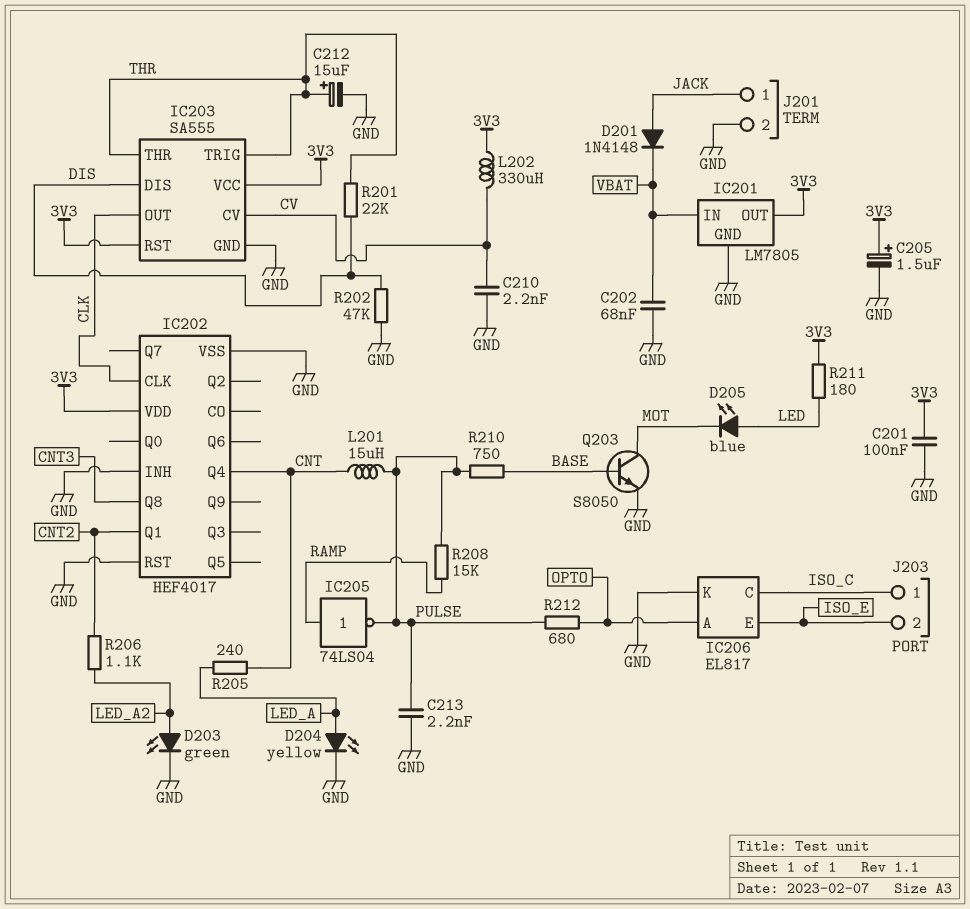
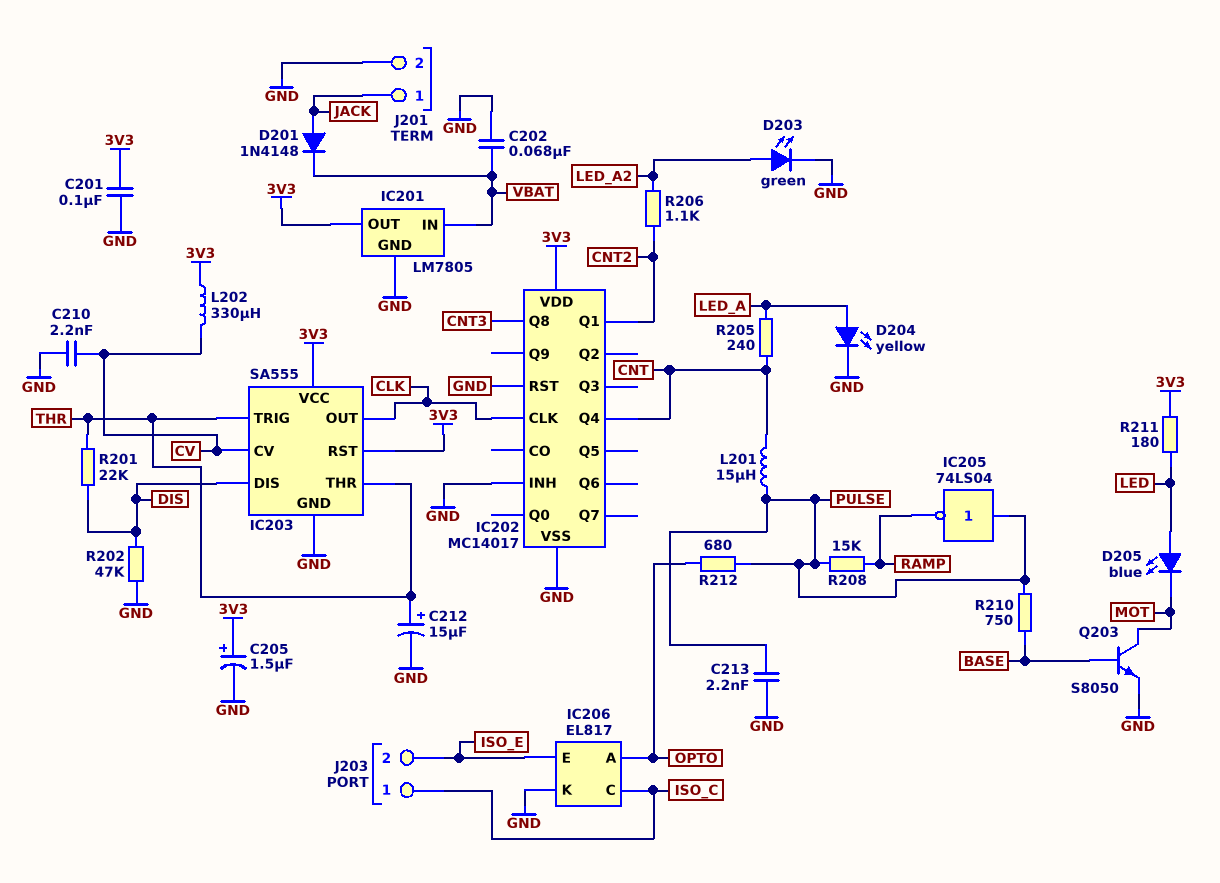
IC202: HEF4017 -> MC14017
IC205: NOT 74LS04 (in RAMP, out PULSE) -> NOT 74LS04 (in PULSE, out RAMP)

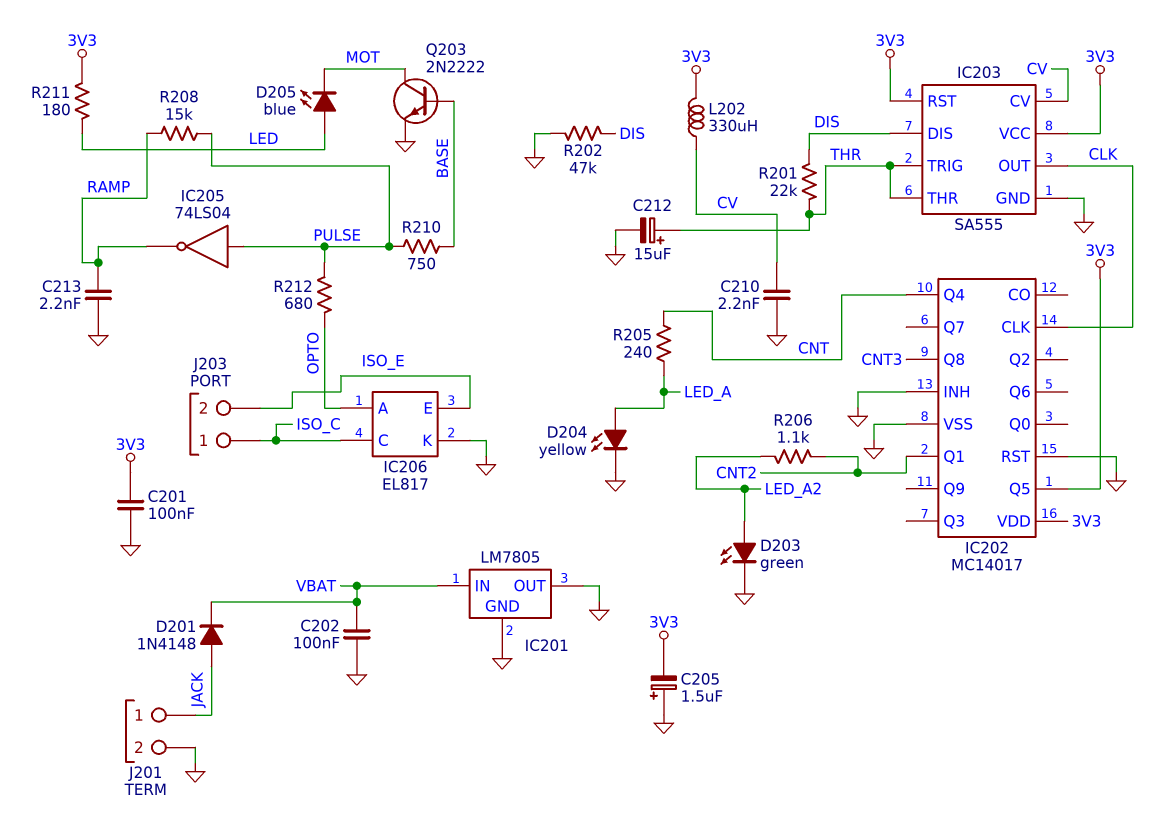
C202: 68nF (GND, VBAT) -> 100nF (GND, VBAT)
C205: 1.5uF (plus 3V3, minus GND) -> 1.5uF (plus GND, minus 3V3)
C213: 2.2nF (GND, PULSE) -> 2.2nF (GND, RAMP)
IC201 pin OUT: 3V3 -> GND
IC202 pin Q5: none -> 3V3
L201: 15uH (CNT, PULSE) -> none
Q203: NPN S8050 (B BASE, C MOT, E GND) -> NPN 2N2222 (B BASE, C MOT, E GND)

